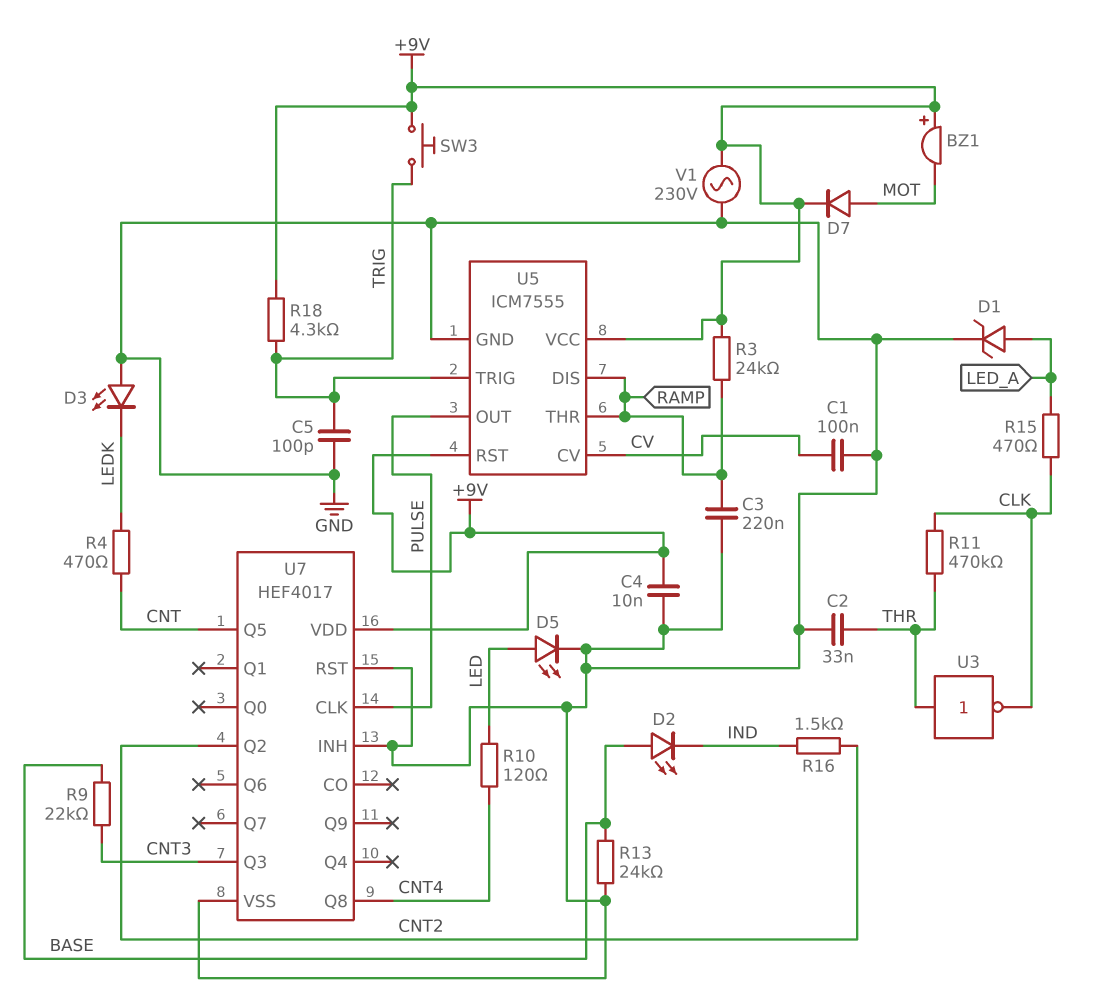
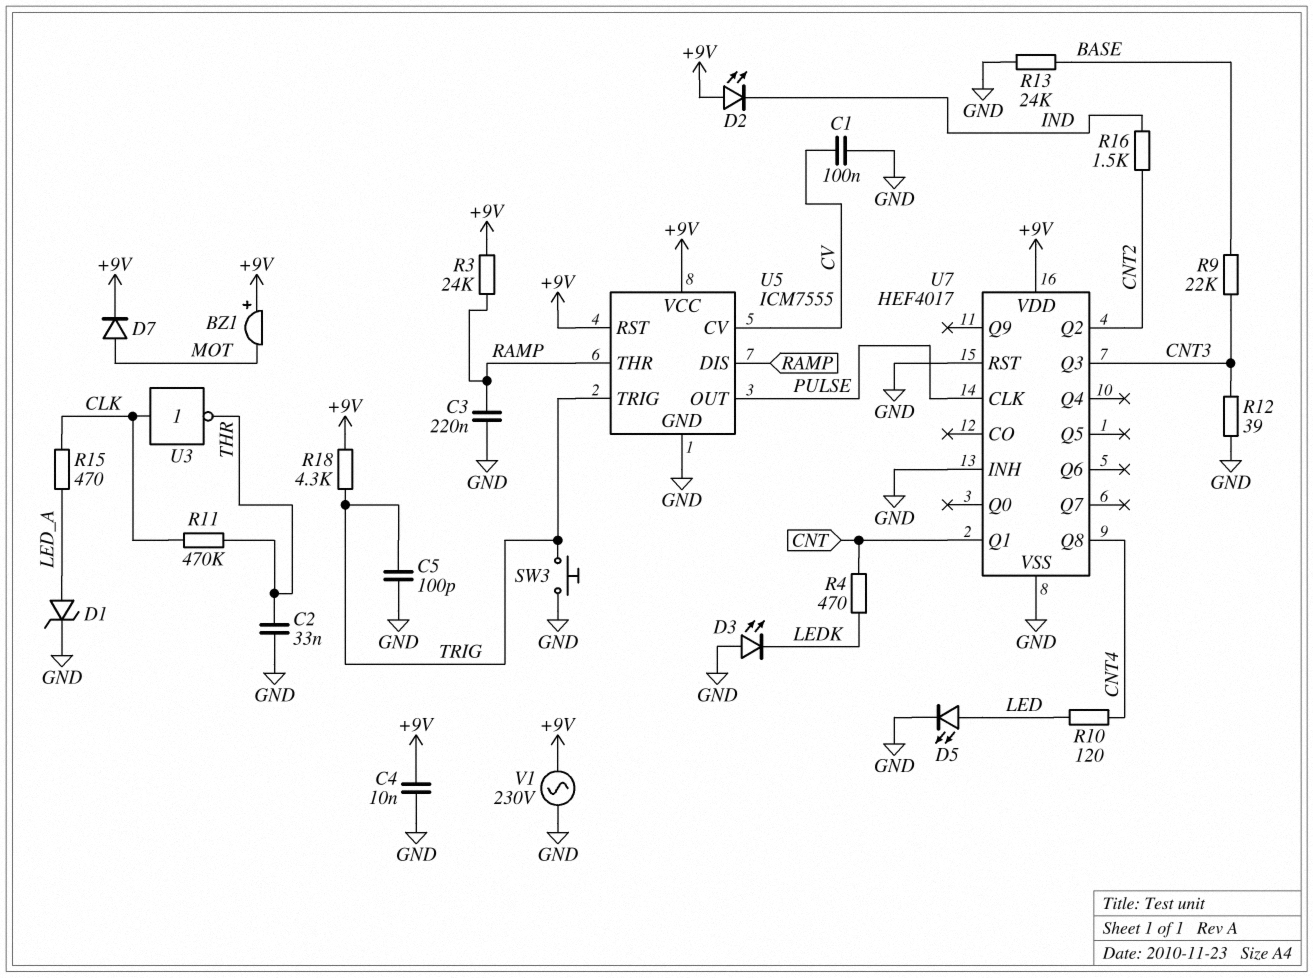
D2: LED (A BASE, K IND) -> LED (A +9V, K IND)
R12: none -> 39 (CNT3, GND)
SW3: button (+9V, TRIG) -> button (GND, TRIG)
U3: NOT (in THR, out CLK) -> NOT (in CLK, out THR)
U7 pin Q1: none -> CNT
U7 pin Q5: CNT -> none

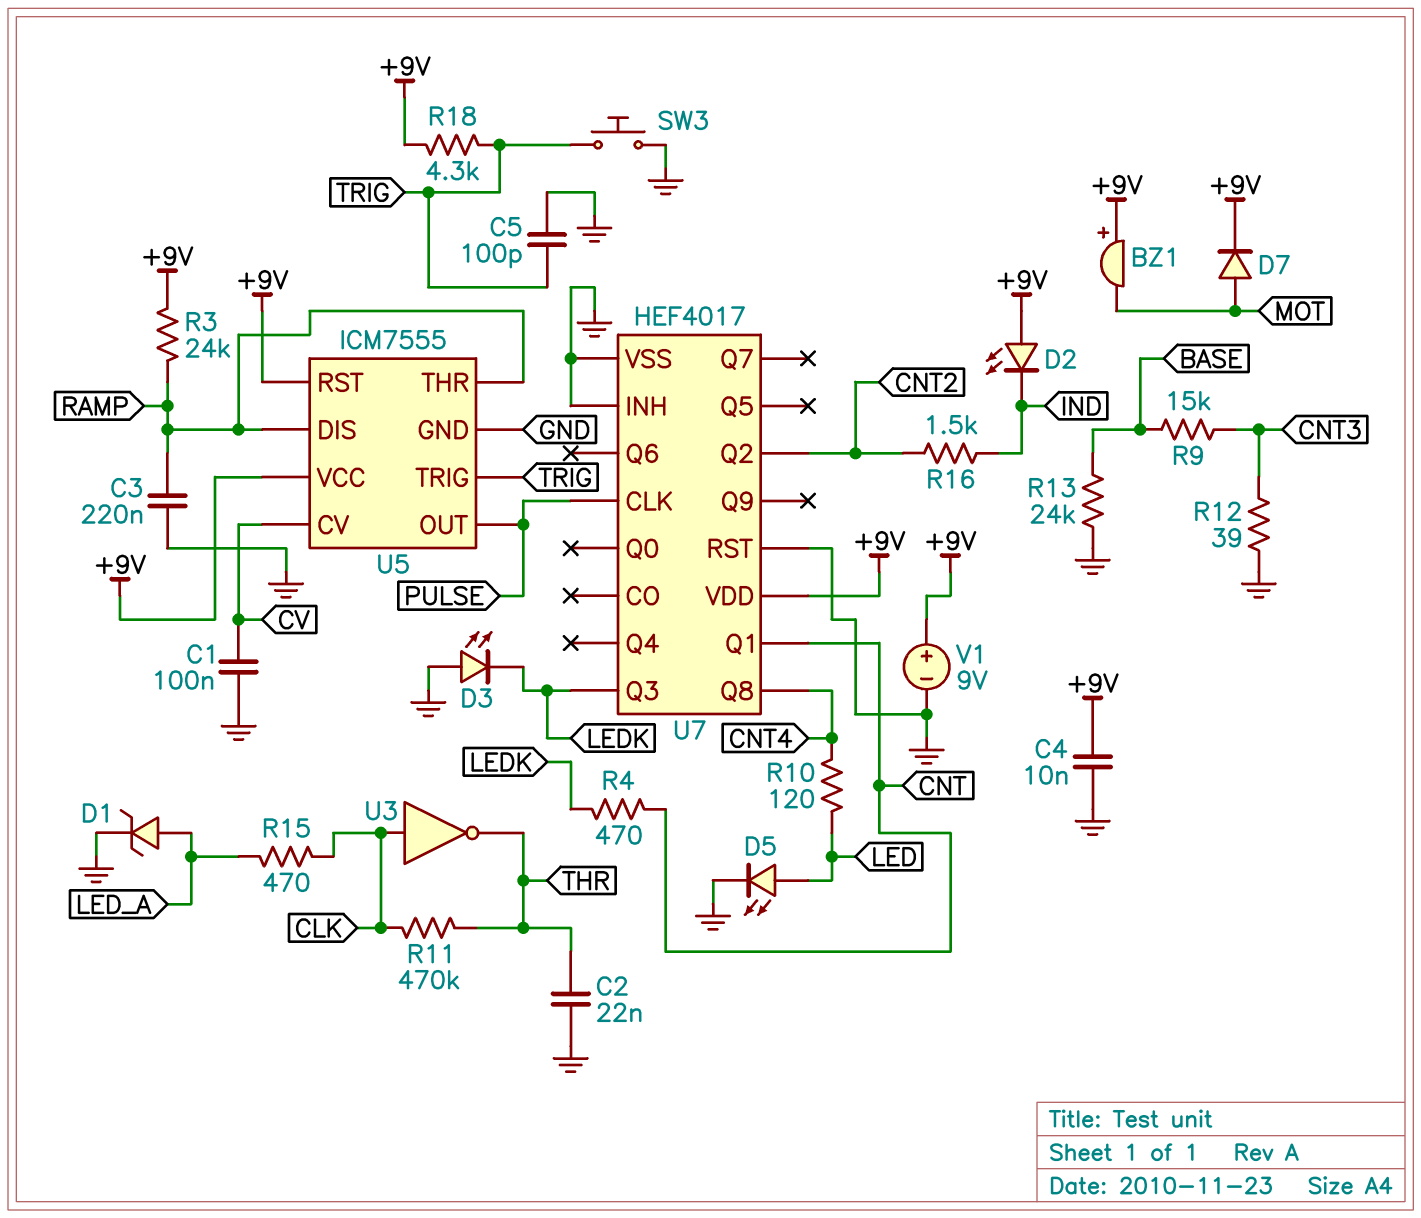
C2: 33nF (GND, THR) -> 22nF (GND, THR)
R9: 22k (BASE, CNT3) -> 15k (BASE, CNT3)
U7 pin Q3: CNT3 -> LEDK
V1: AC 230V (+9V, GND) -> 9V (plus +9V, minus GND)

